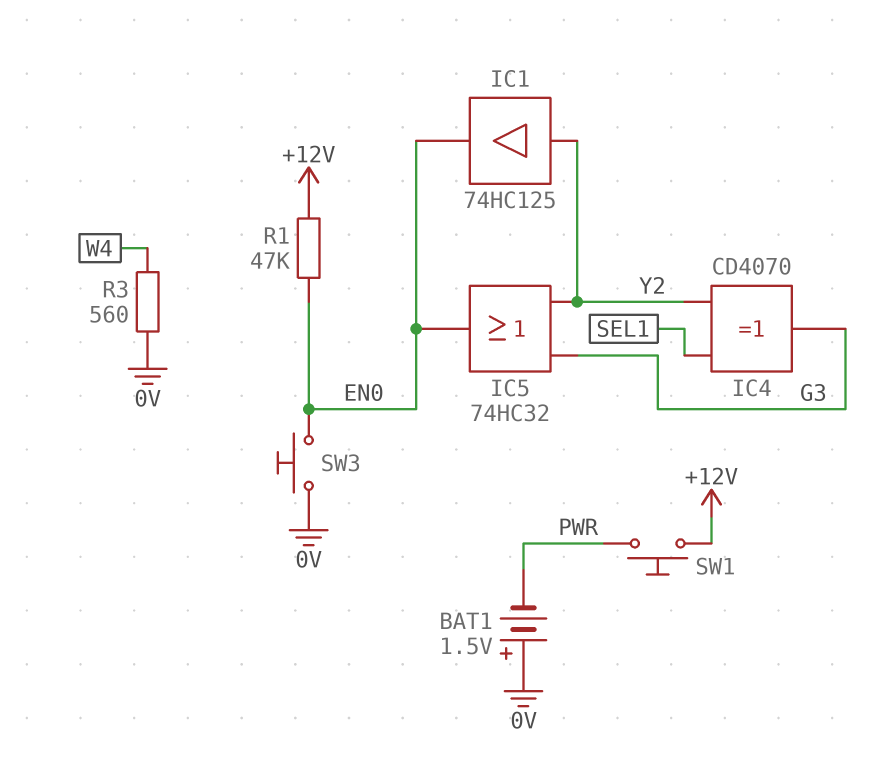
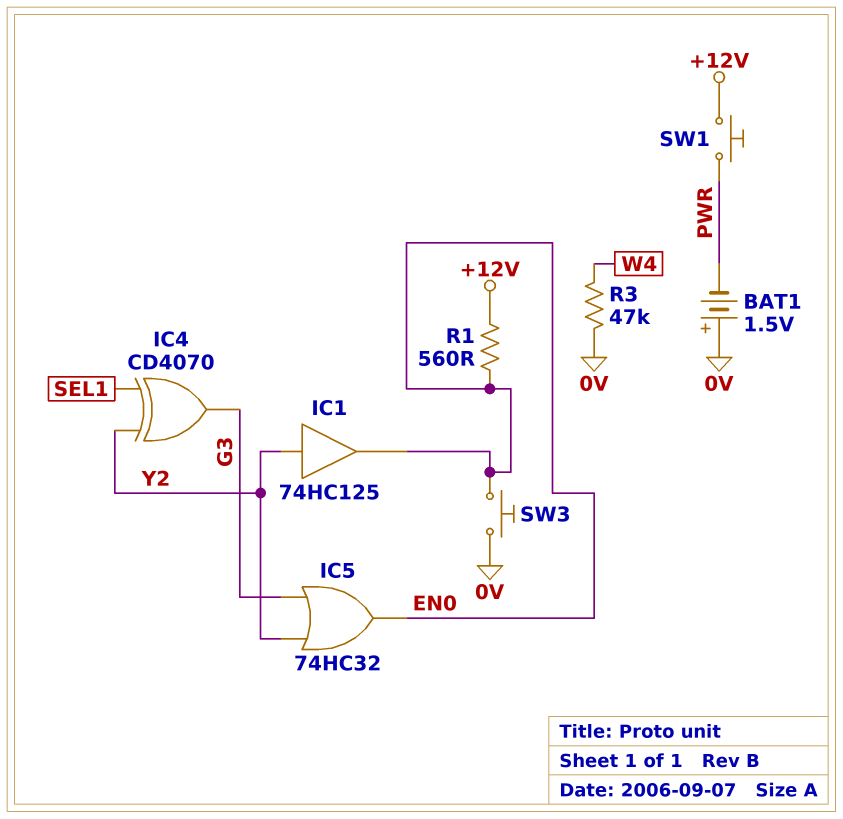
R1: 47k (+12V, EN0) -> 560 (+12V, EN0)
R3: 560 (0V, W4) -> 47k (0V, W4)

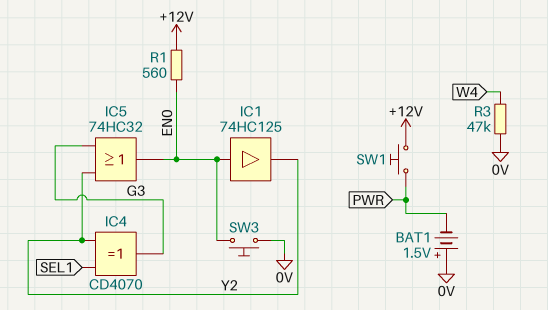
IC1: buffer 74HC125 (in Y2, out EN0) -> buffer 74HC125 (in EN0, out Y2)

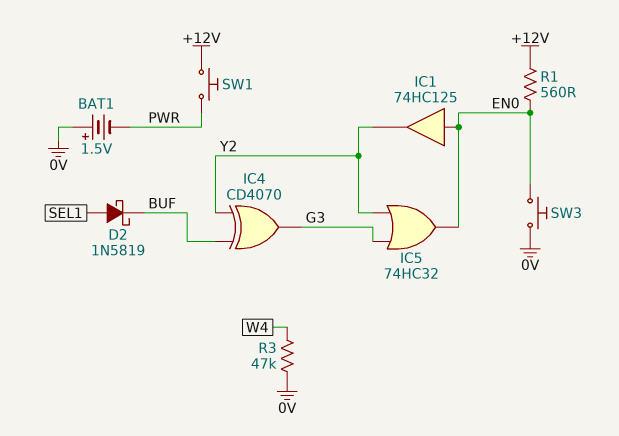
D2: none -> schottky 1N5819 (A SEL1, K BUF)
IC4: XOR CD4070 (in SEL1, in Y2, out G3) -> XOR CD4070 (in BUF, in Y2, out G3)

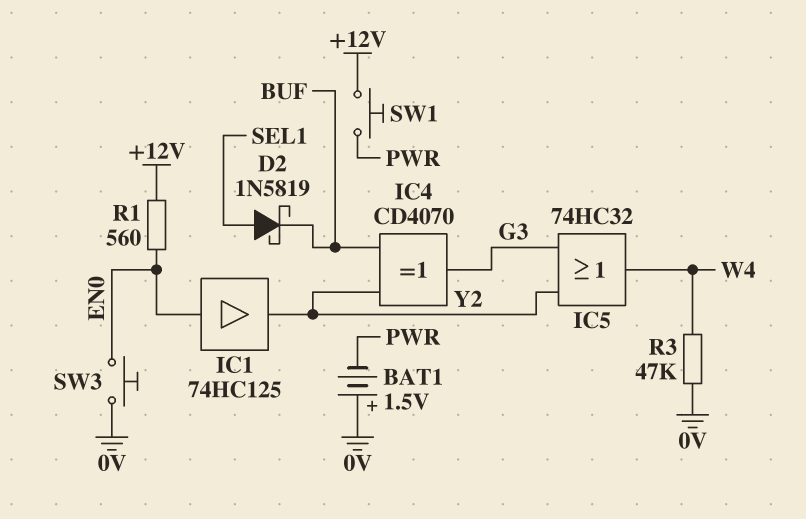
IC5: OR 74HC32 (in G3, in Y2, out EN0) -> OR 74HC32 (in G3, in Y2, out W4)

